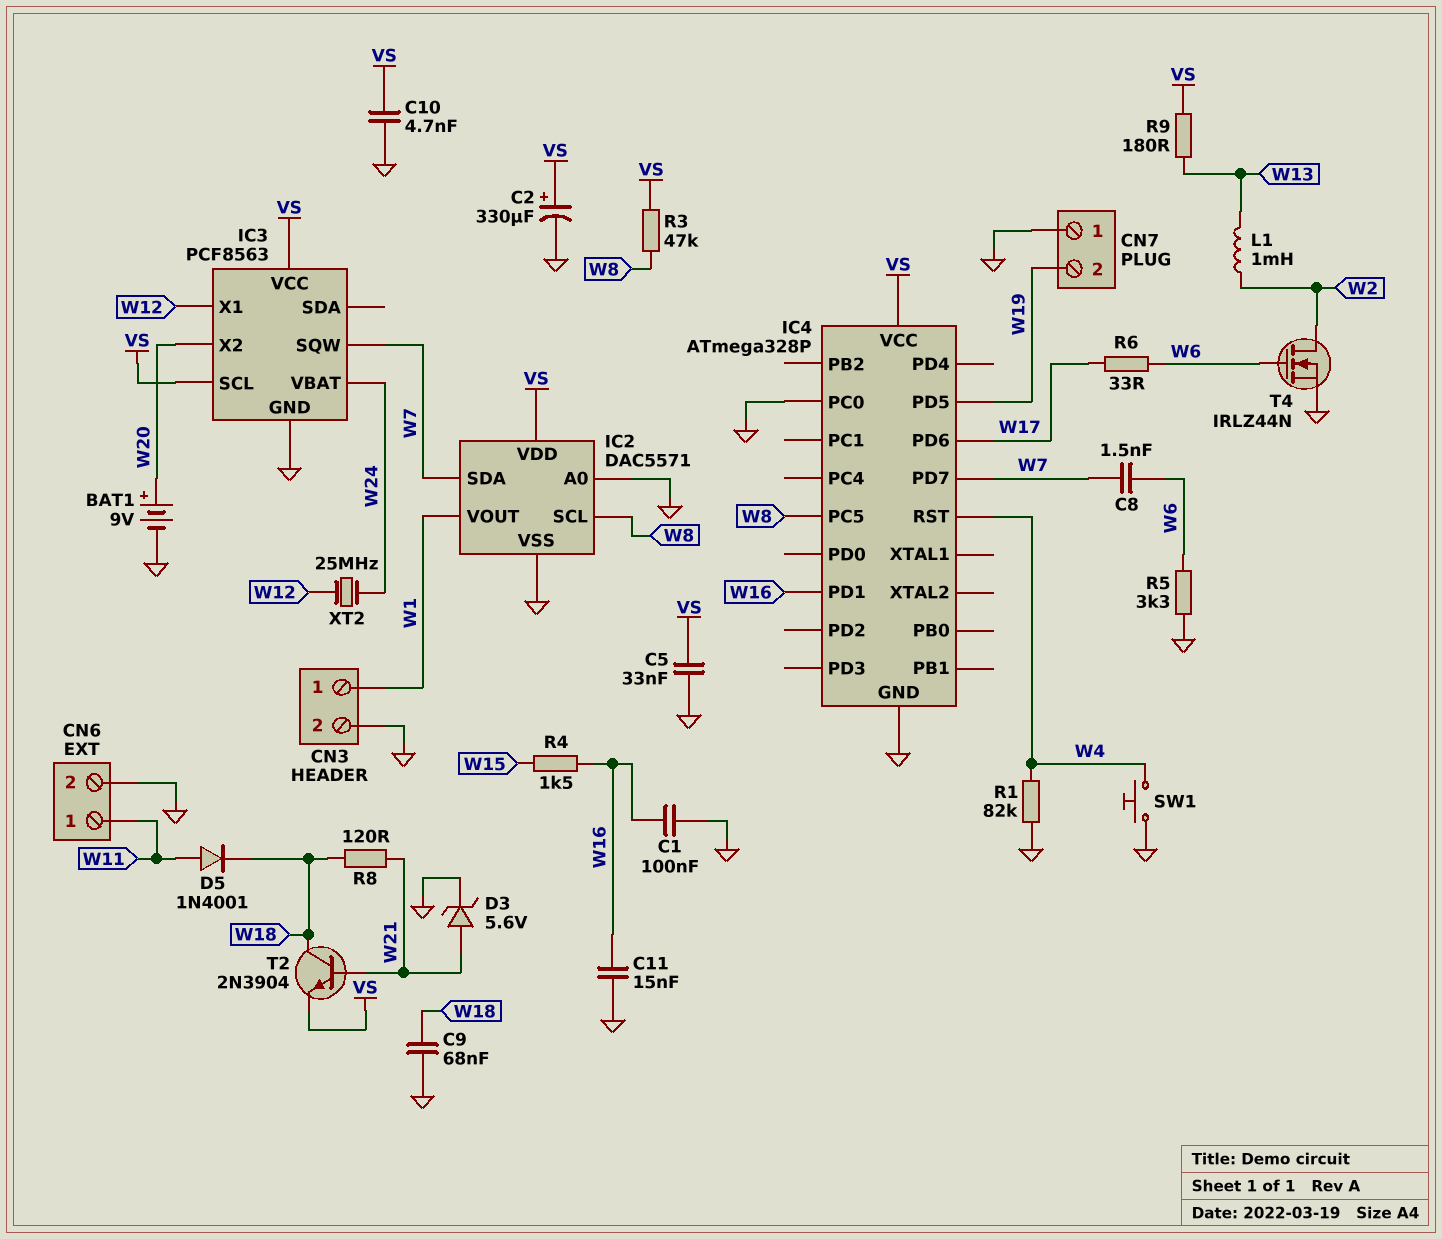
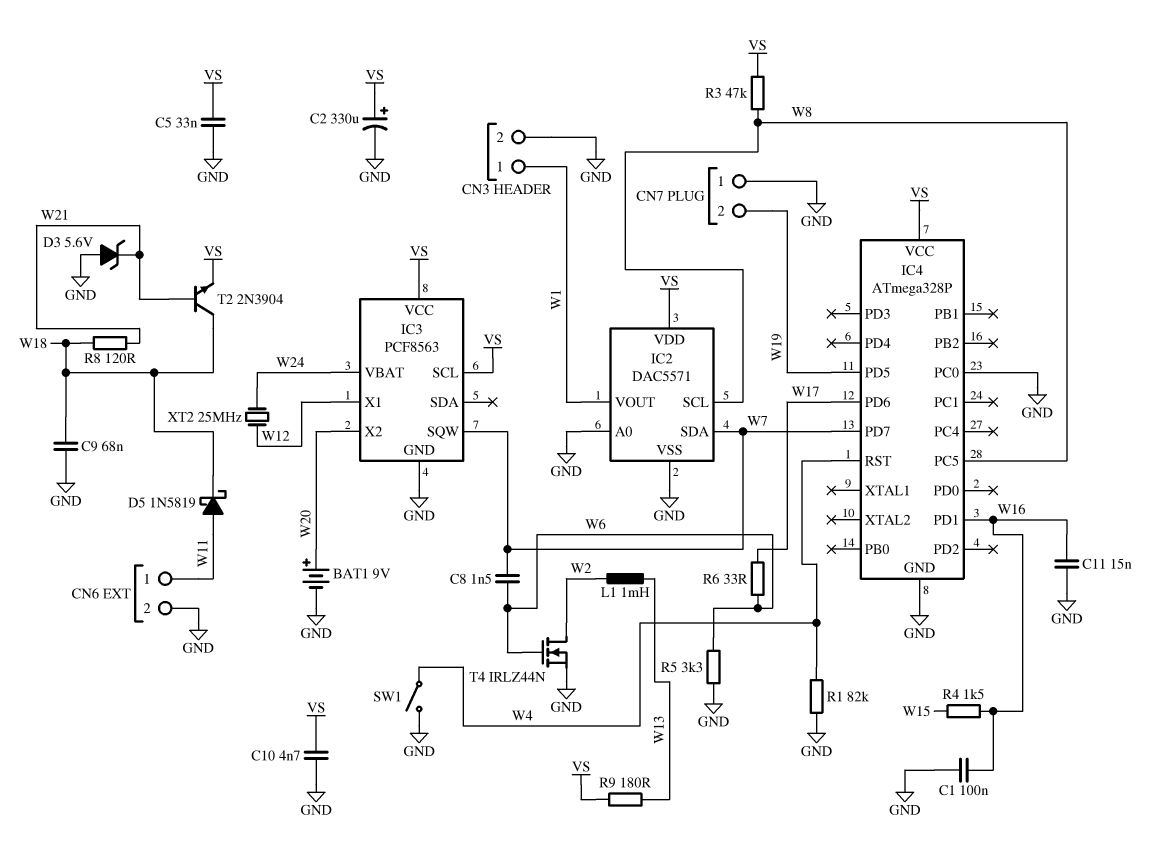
D3: zener 5.6V (A W21, K GND) -> zener 5.6V (A GND, K W21)
D5: diode 1N4001 (A W11, K W18) -> schottky 1N5819 (A W11, K W18)
SW1: button (GND, W4) -> switch (GND, W4)

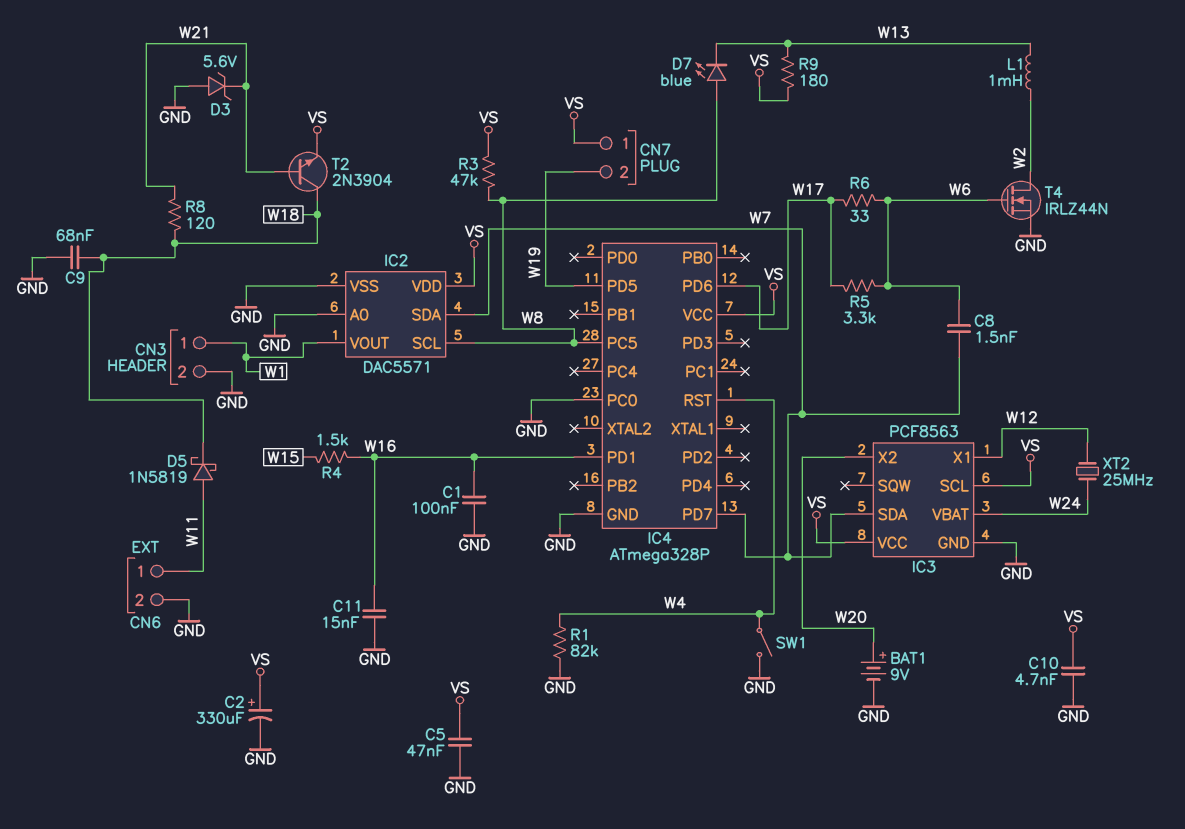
C5: 33nF (GND, VS) -> 47nF (GND, VS)
CN7 pin 1: GND -> VS
D7: none -> LED blue (A W8, K W13)
IC3 pin SDA: none -> W7
IC3 pin SQW: W7 -> none
R5: 3.3k (GND, W6) -> 3.3k (W6, W17)

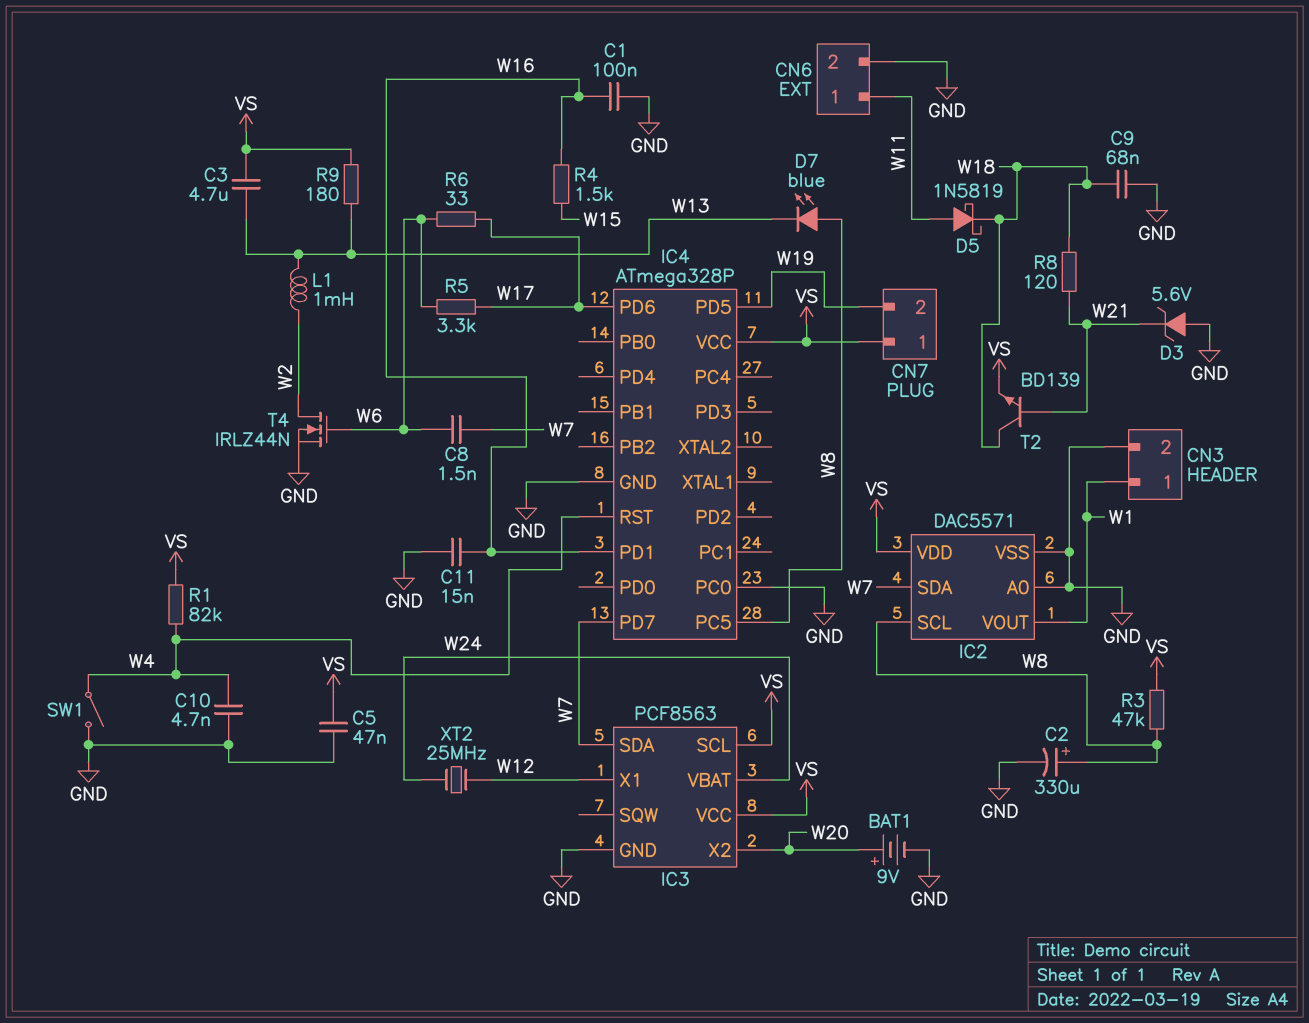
C2: 330uF (plus VS, minus GND) -> 330uF (plus W8, minus GND)
C3: none -> 4.7uF (VS, W13)
C10: 4.7nF (GND, VS) -> 4.7nF (GND, W4)
R1: 82k (GND, W4) -> 82k (VS, W4)
T2: NPN 2N3904 (B W21, C W18, E VS) -> NPN BD139 (B W21, C W18, E VS)

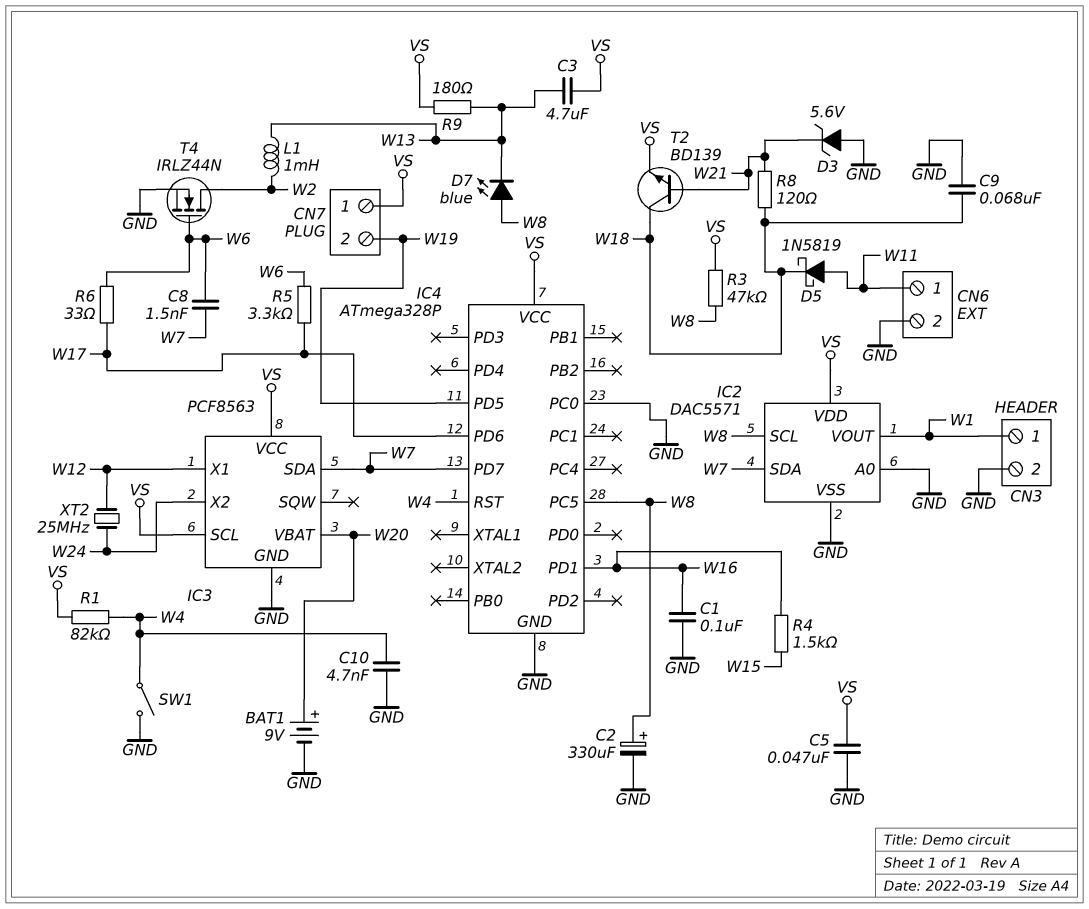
C11: 15nF (GND, W16) -> none
IC3 pin VBAT: W24 -> W20
IC3 pin X2: W20 -> W24

